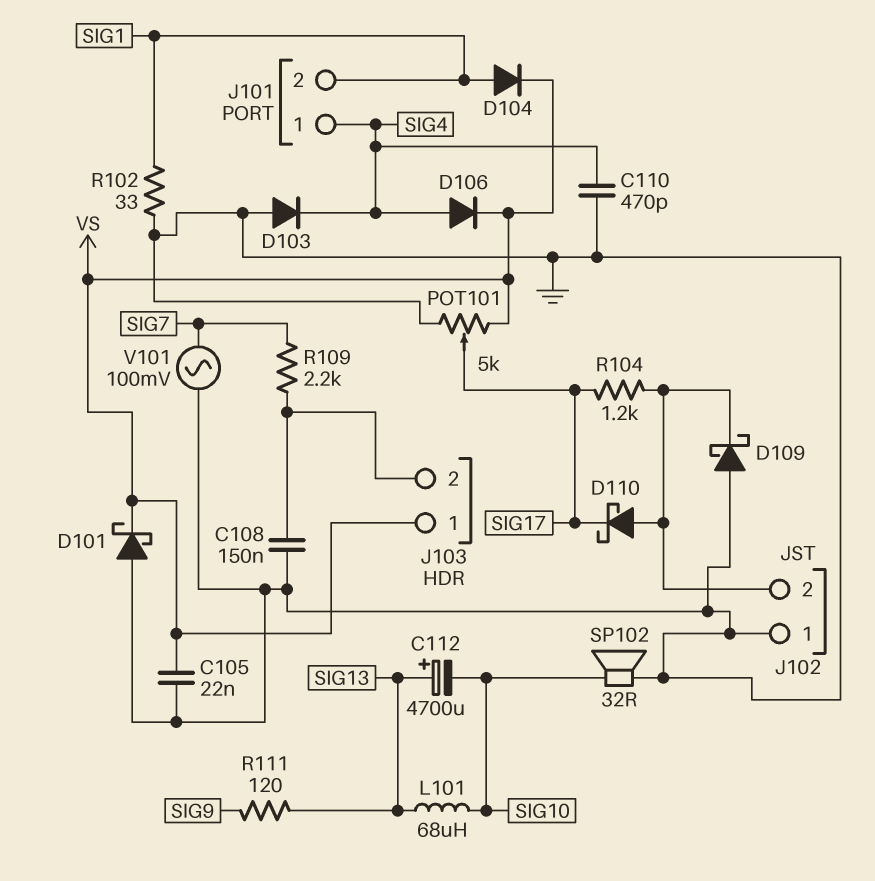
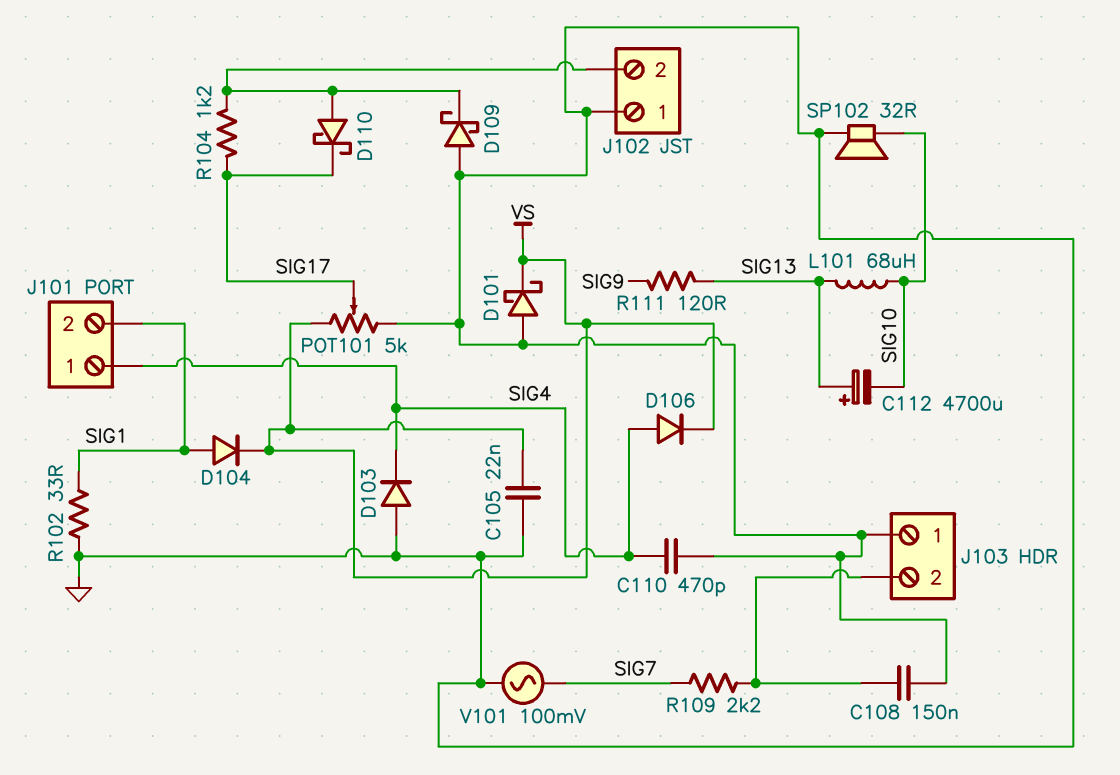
J103 pin 1: VS -> GND

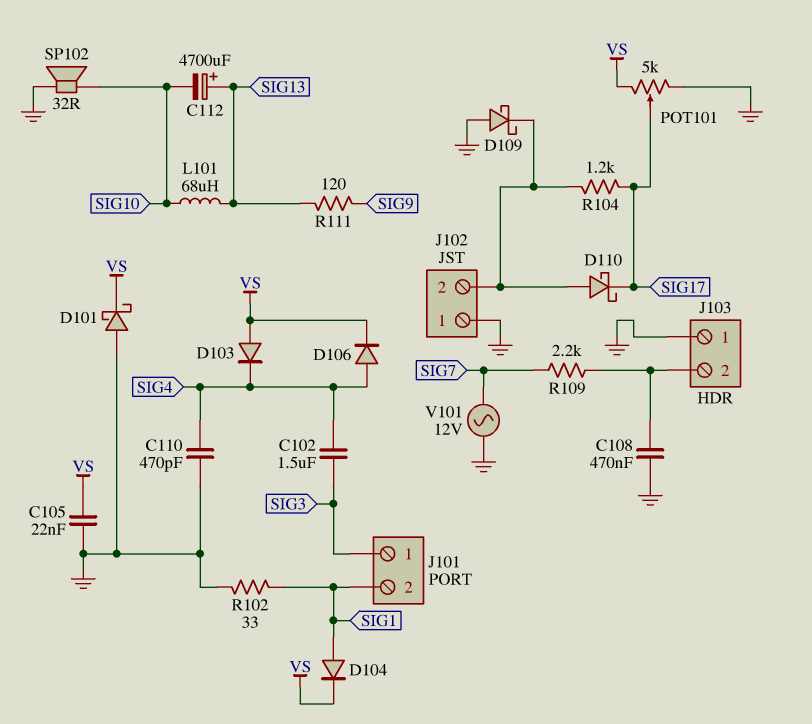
C102: none -> 1.5uF (SIG3, SIG4)
C108: 150nF (GND, J103/2) -> 470nF (GND, J103/2)
D103: diode (A GND, K SIG4) -> diode (A VS, K SIG4)
J101 pin 1: SIG4 -> SIG3
V101: AC 100mV (GND, SIG7) -> AC 12V (GND, SIG7)

